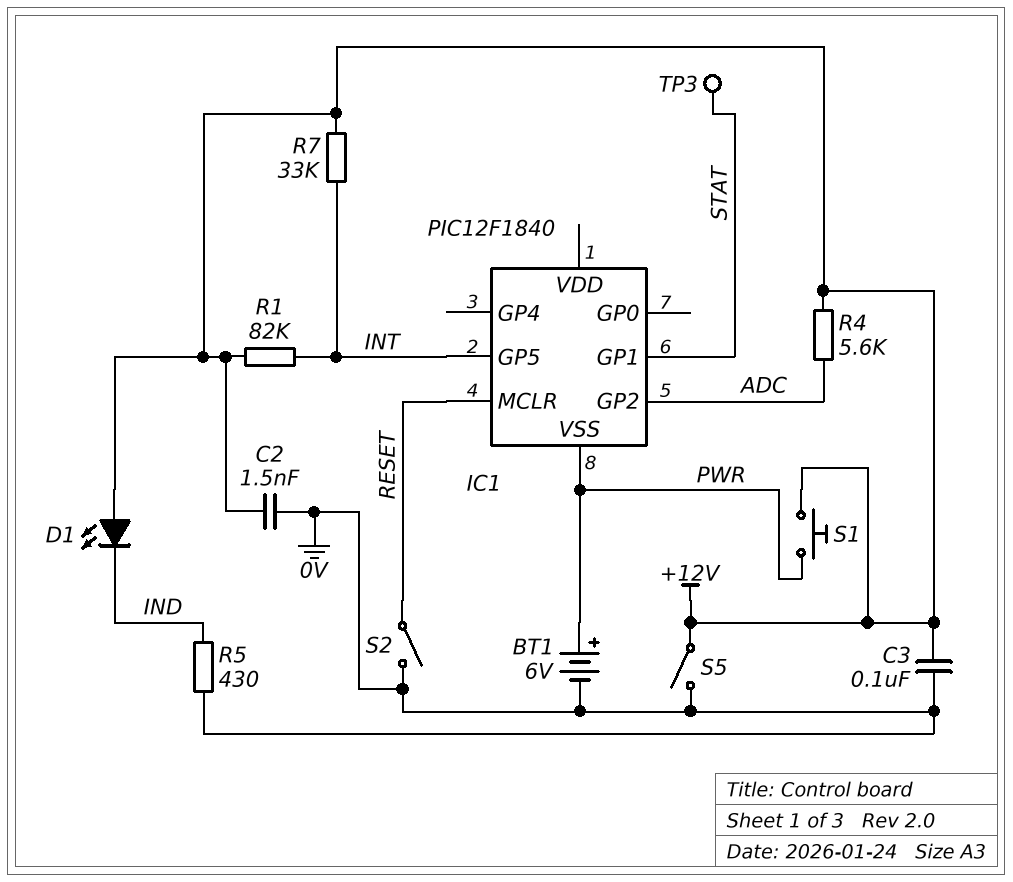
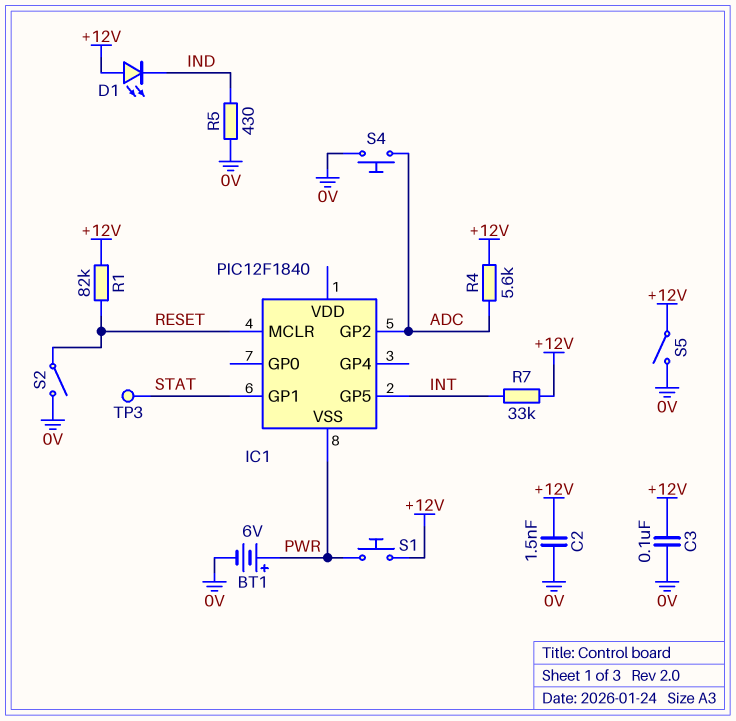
R1: 82k (+12V, INT) -> 82k (+12V, RESET)
S4: none -> button (0V, ADC)

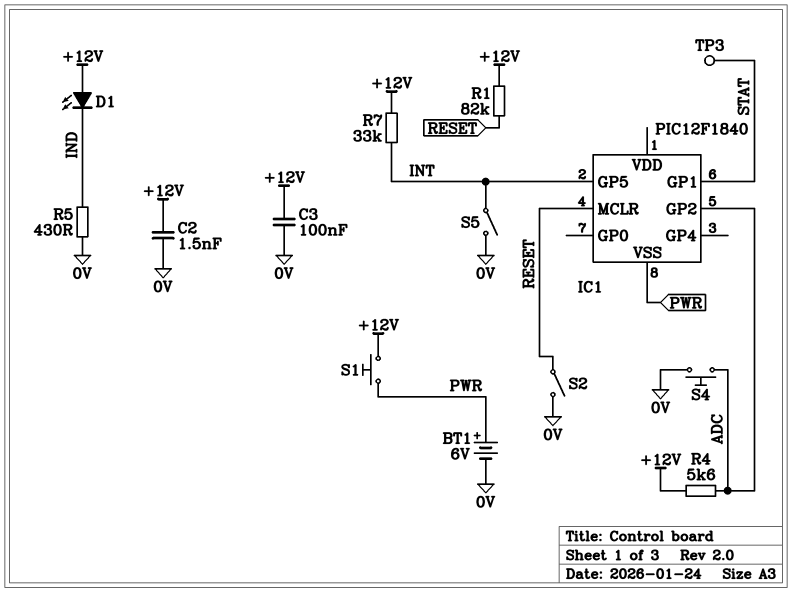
S5: switch (+12V, 0V) -> switch (0V, INT)

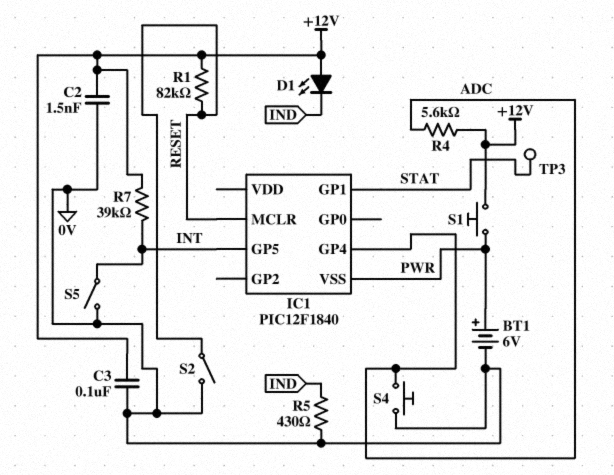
IC1 pin GP2: ADC -> none
IC1 pin GP4: none -> ADC
R7: 33k (+12V, INT) -> 39k (+12V, INT)

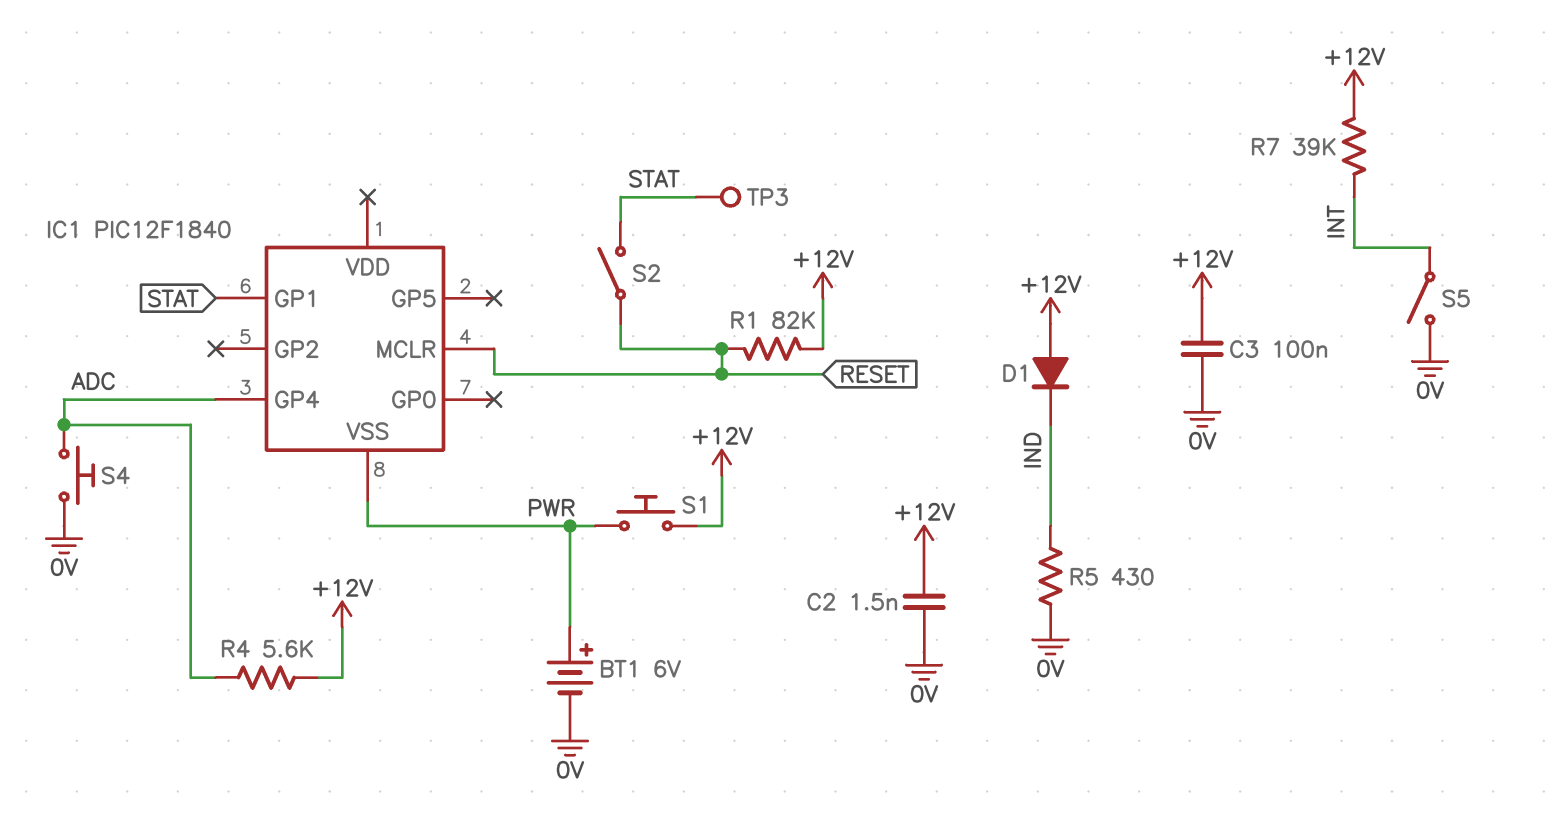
D1: LED (A +12V, K IND) -> diode (A +12V, K IND)
IC1 pin GP5: INT -> none
S2: switch (0V, RESET) -> switch (RESET, STAT)

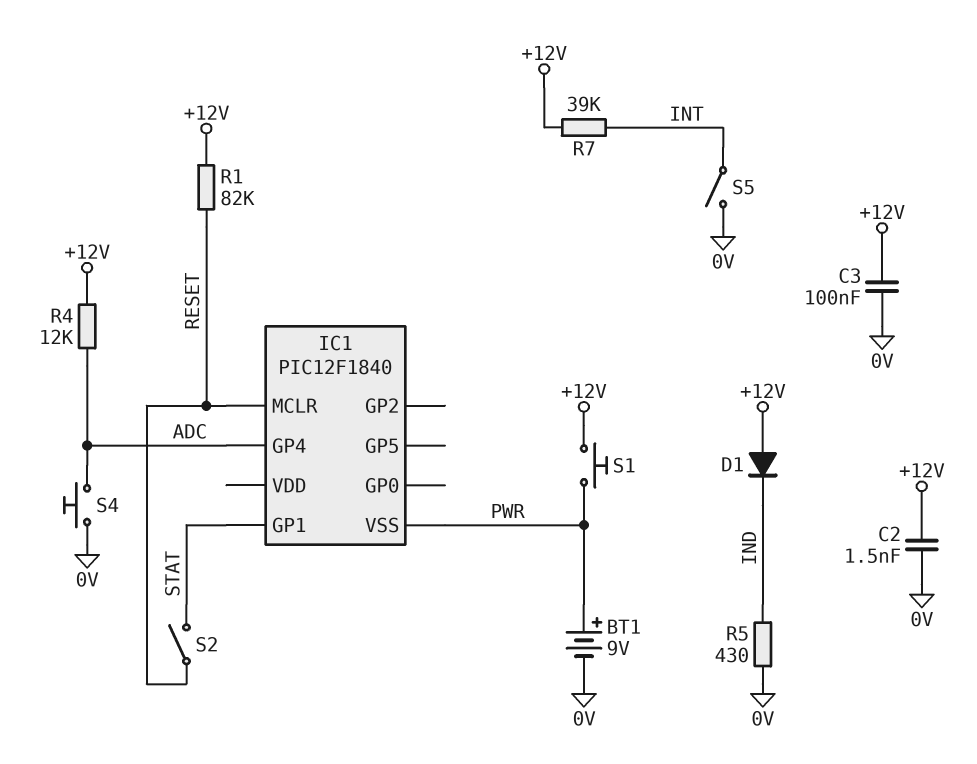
BT1: 6V (plus PWR, minus 0V) -> 9V (plus PWR, minus 0V)
R4: 5.6k (+12V, ADC) -> 12k (+12V, ADC)
TP3: test point (STAT) -> none

